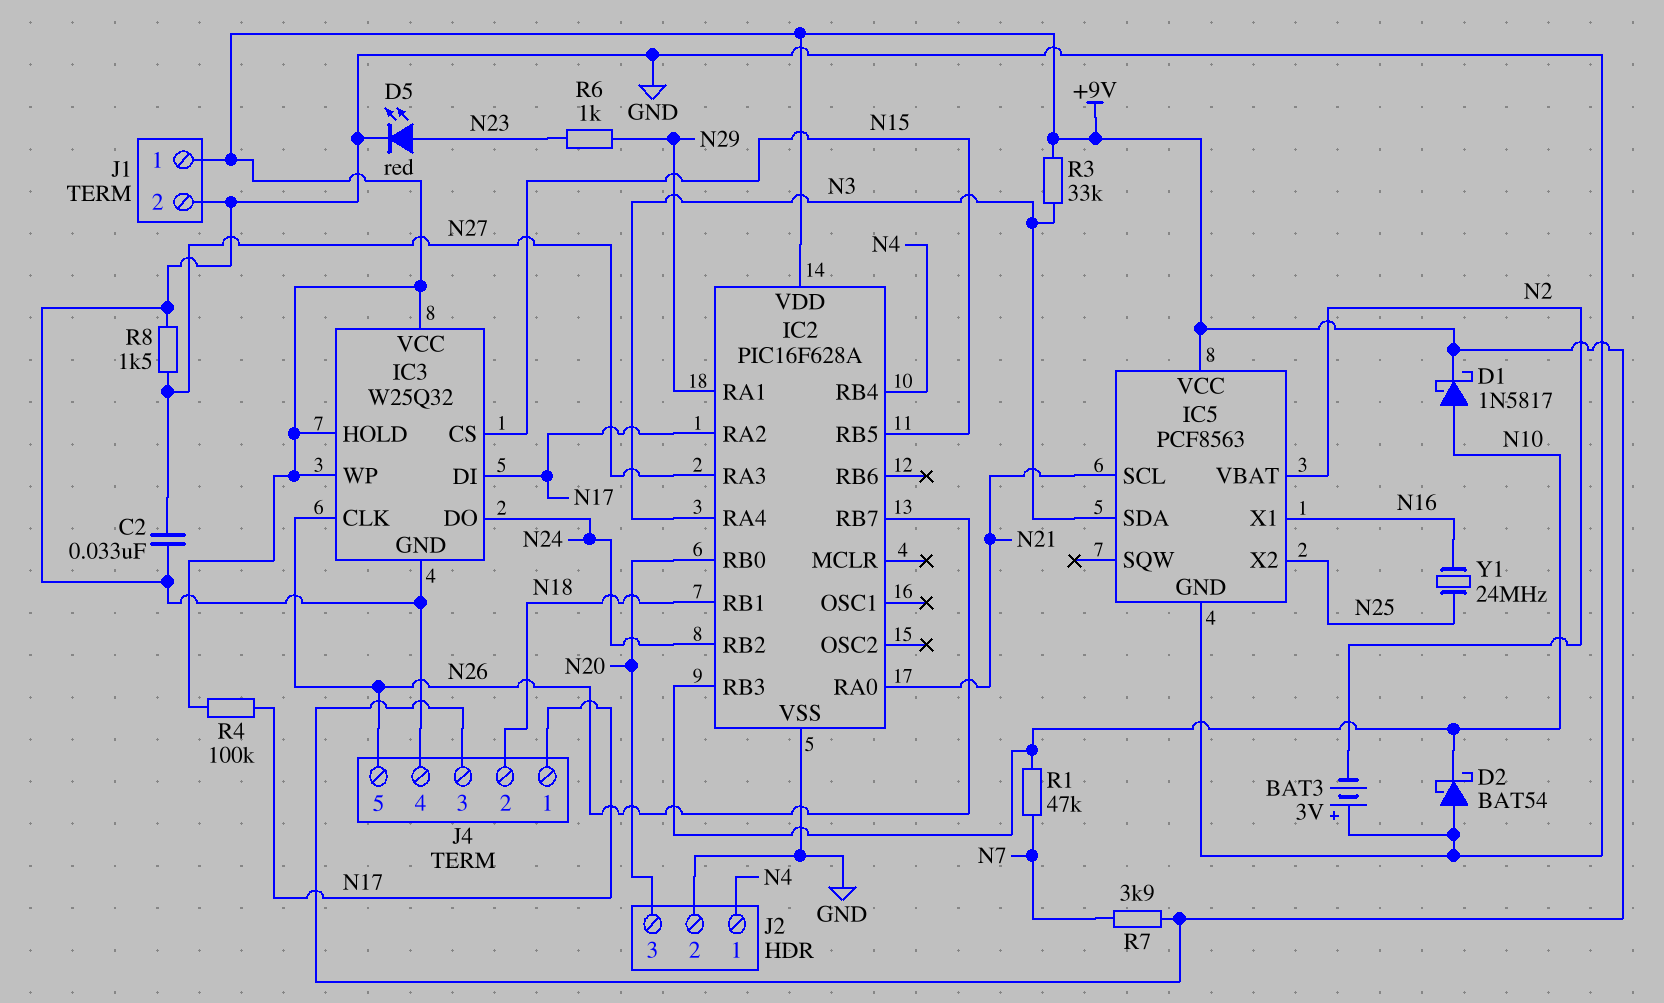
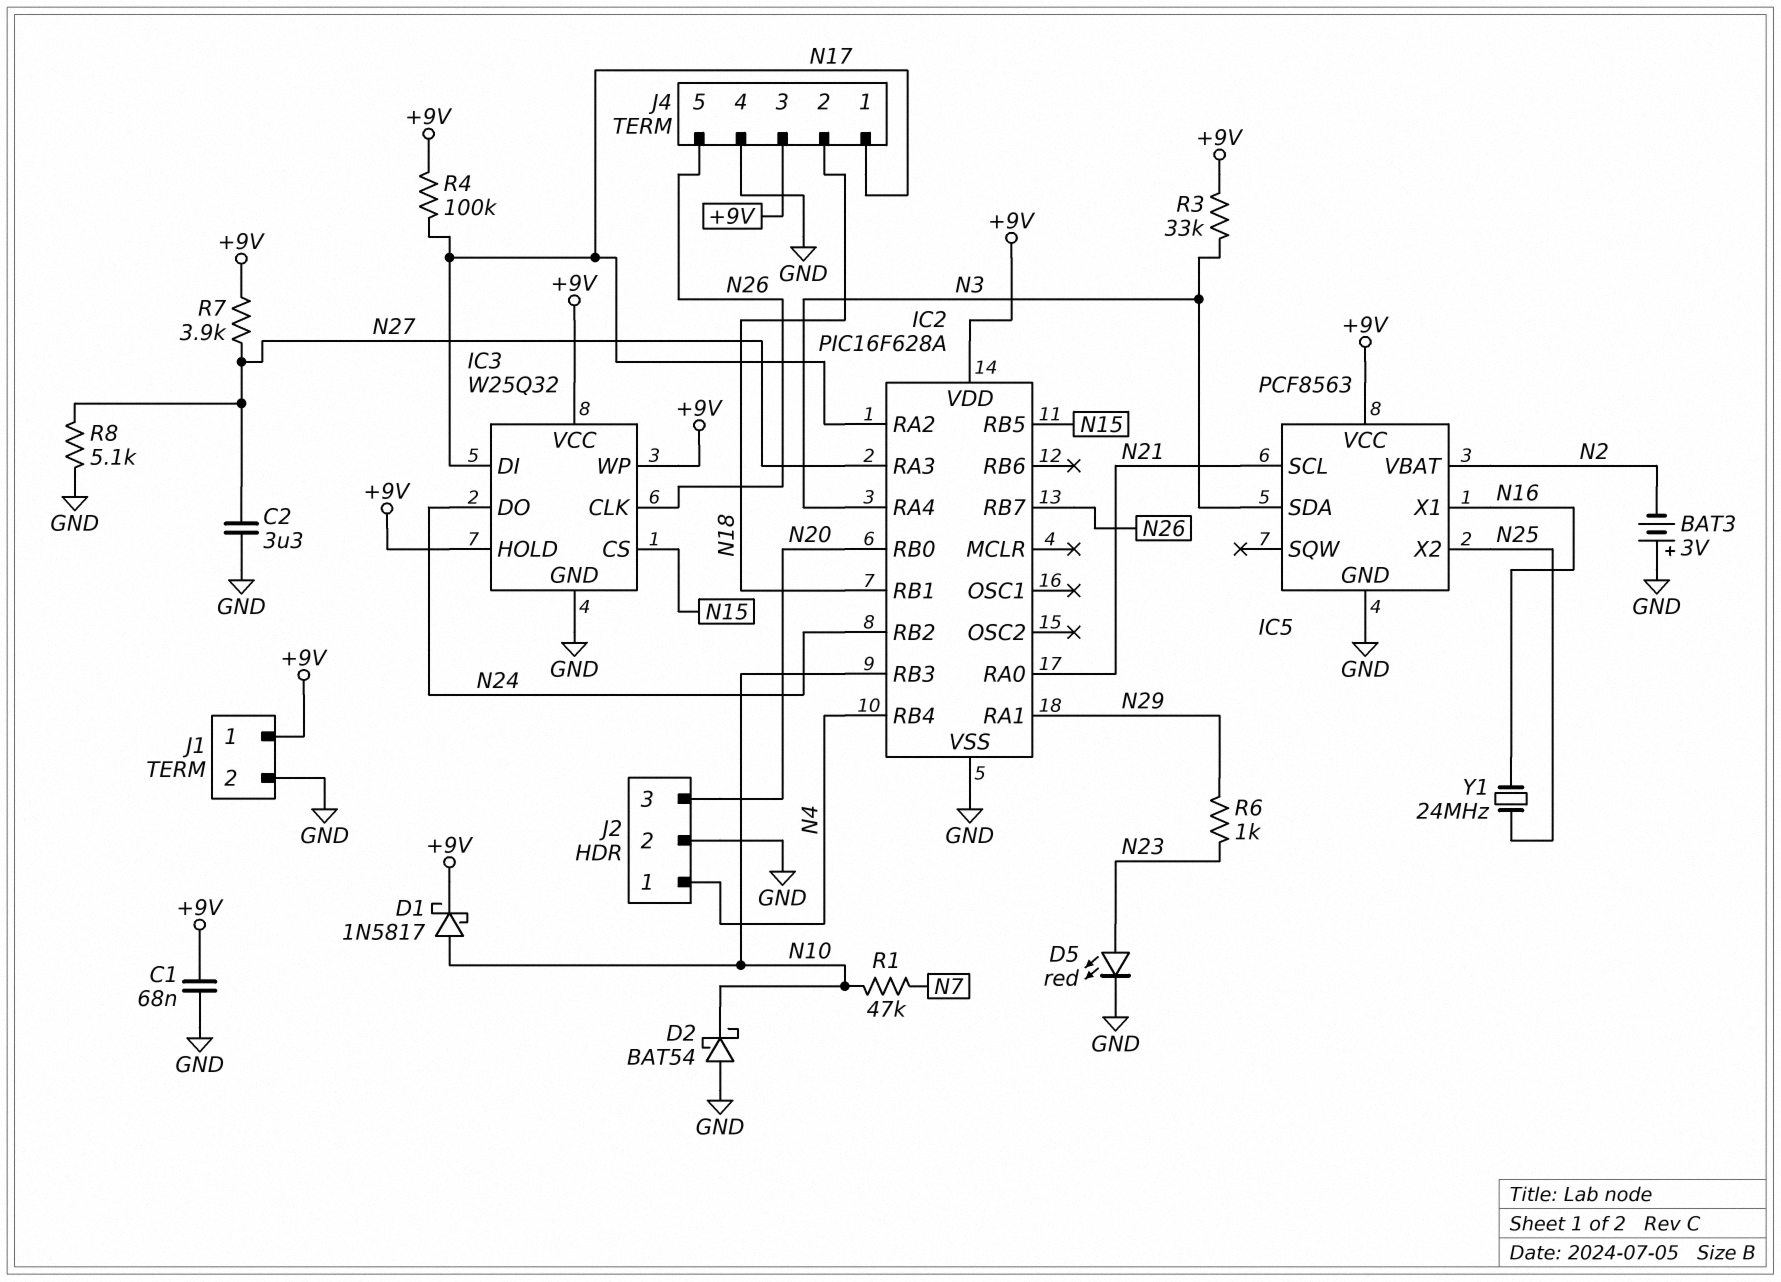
C1: none -> 68nF (+9V, GND)
C2: 33nF (GND, N27) -> 3.3uF (GND, N27)
R7: 3.9k (+9V, N7) -> 3.9k (+9V, N27)
R8: 1.5k (GND, N27) -> 5.1k (GND, N27)

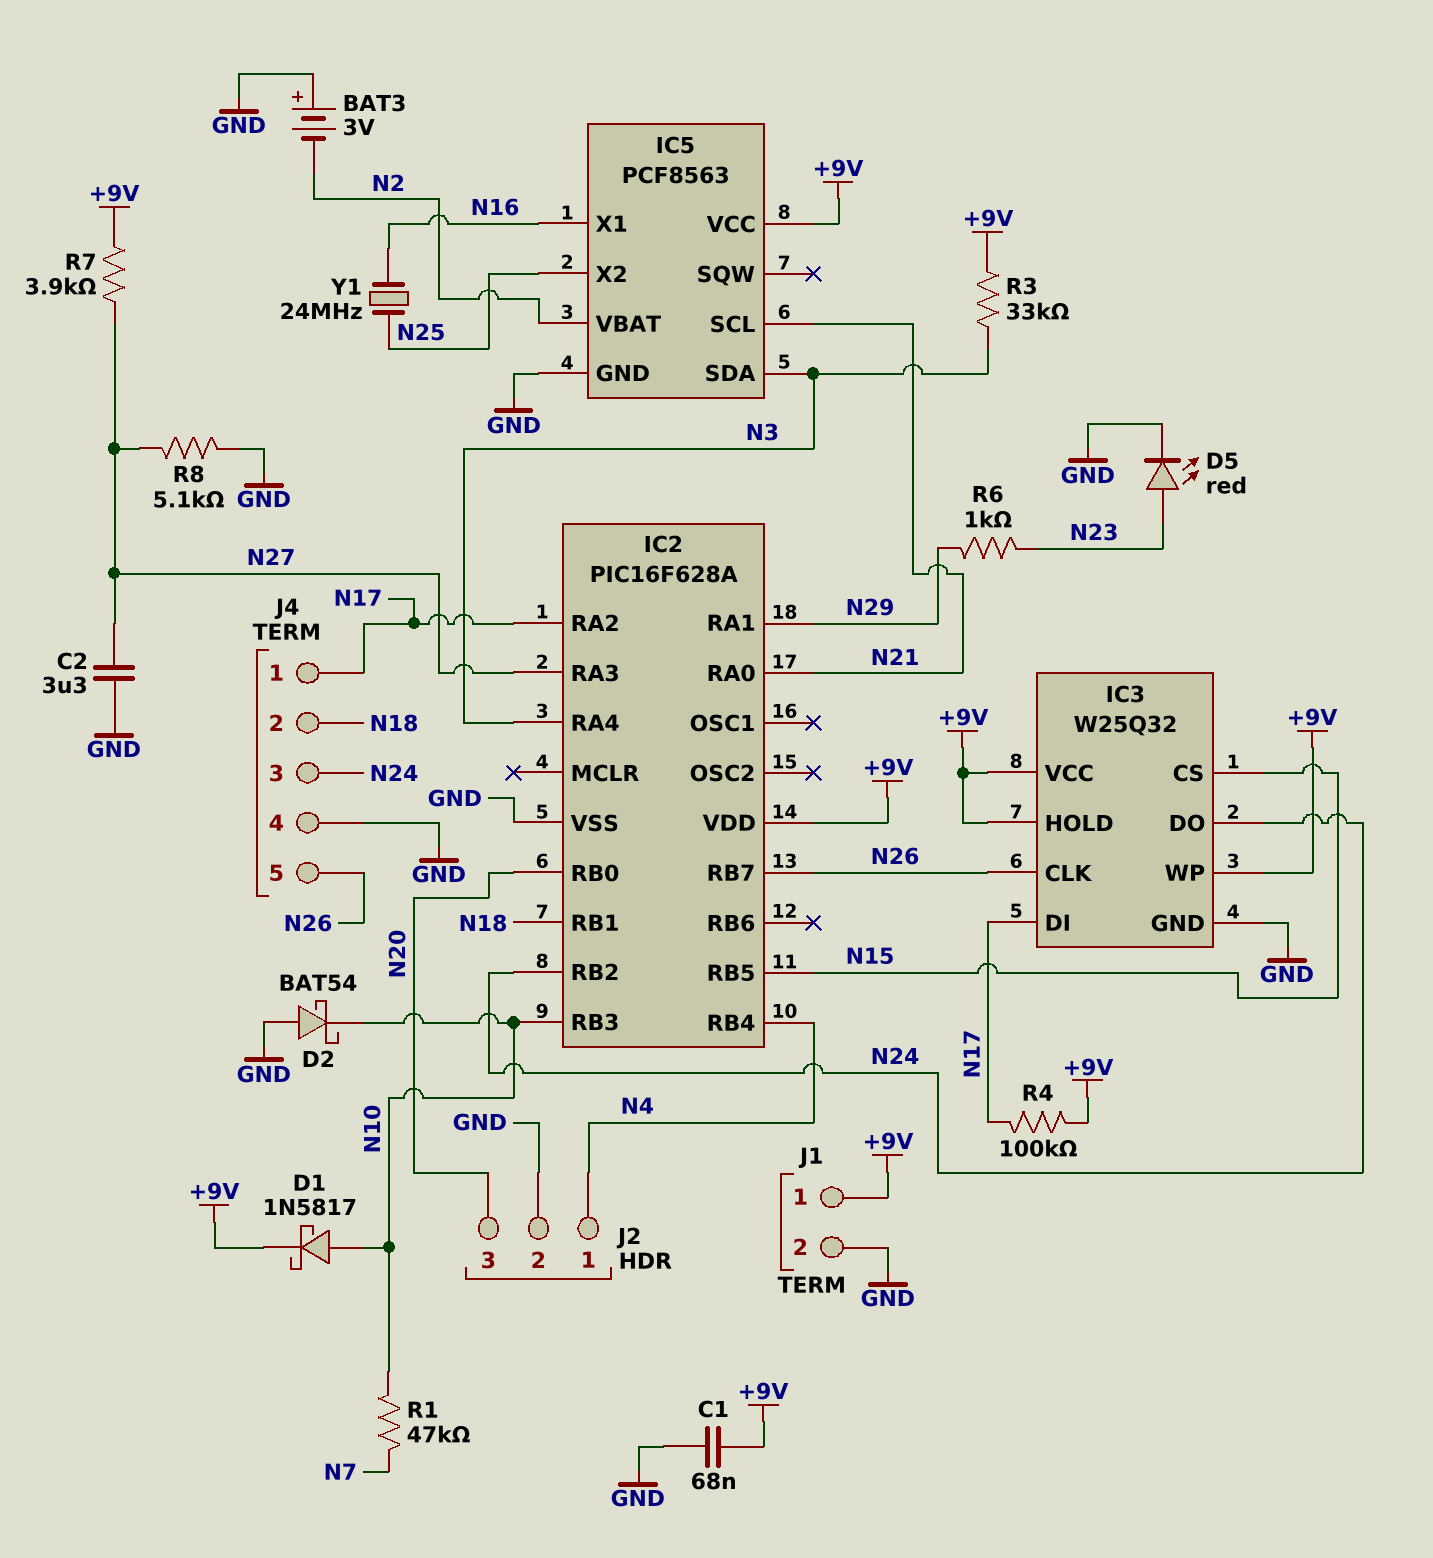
J4 pin 3: +9V -> N24

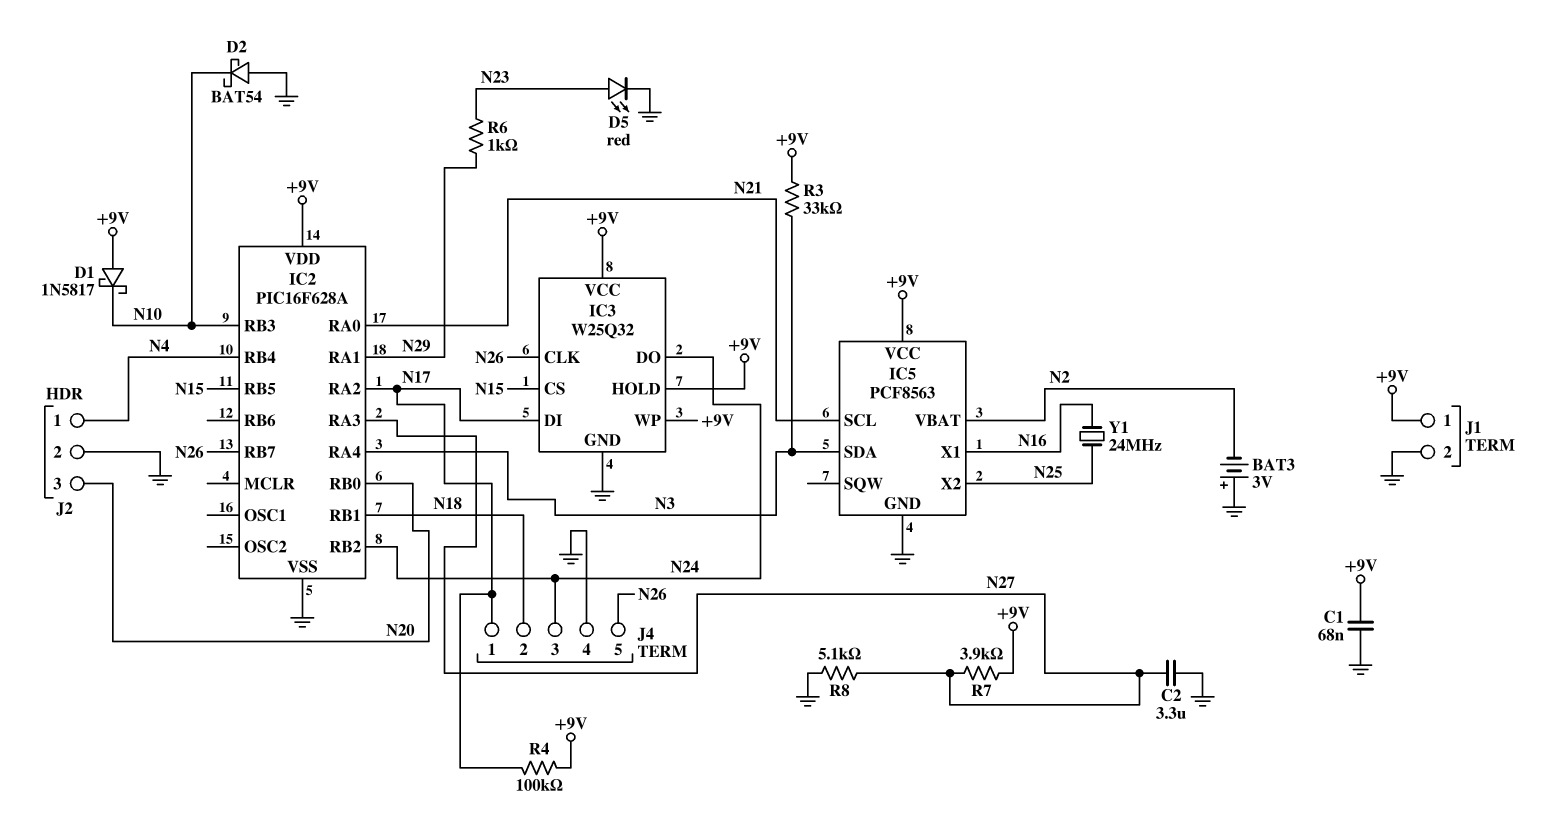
D1: schottky 1N5817 (A N10, K +9V) -> schottky 1N5817 (A +9V, K N10)
R1: 47k (N7, N10) -> none

